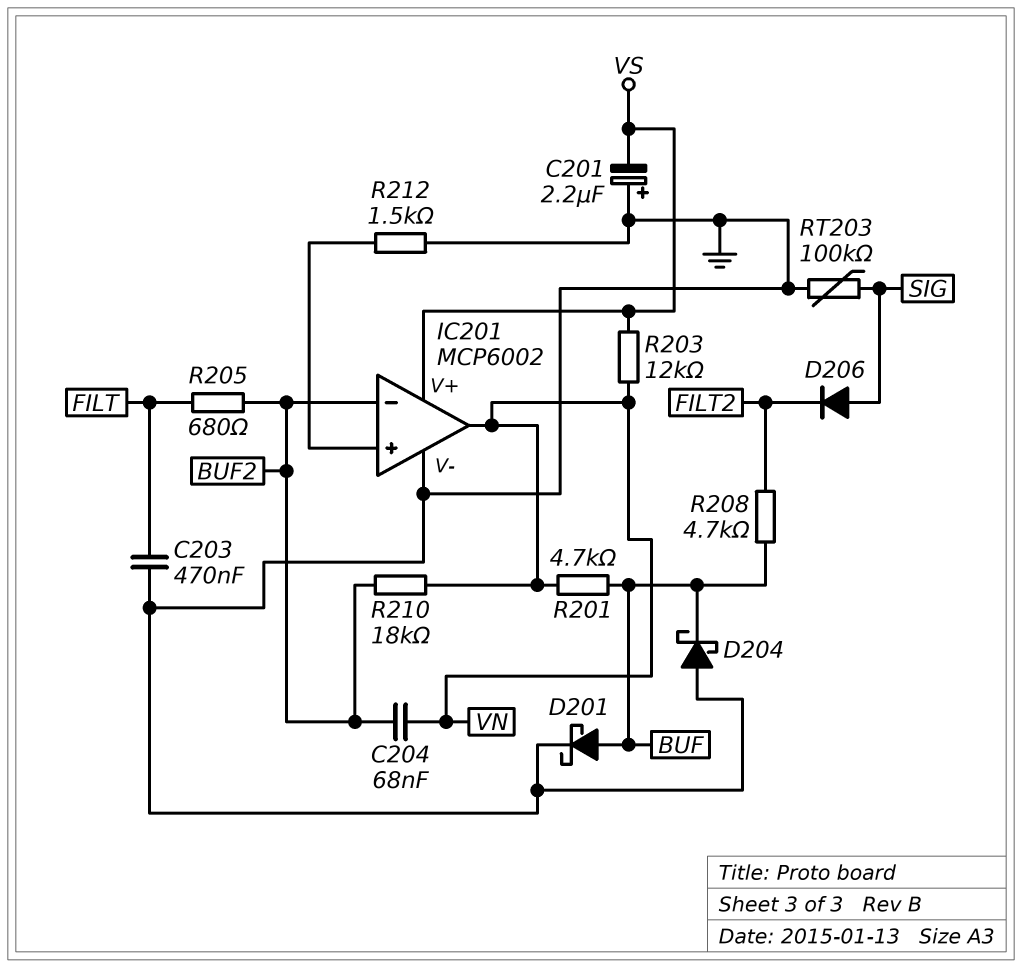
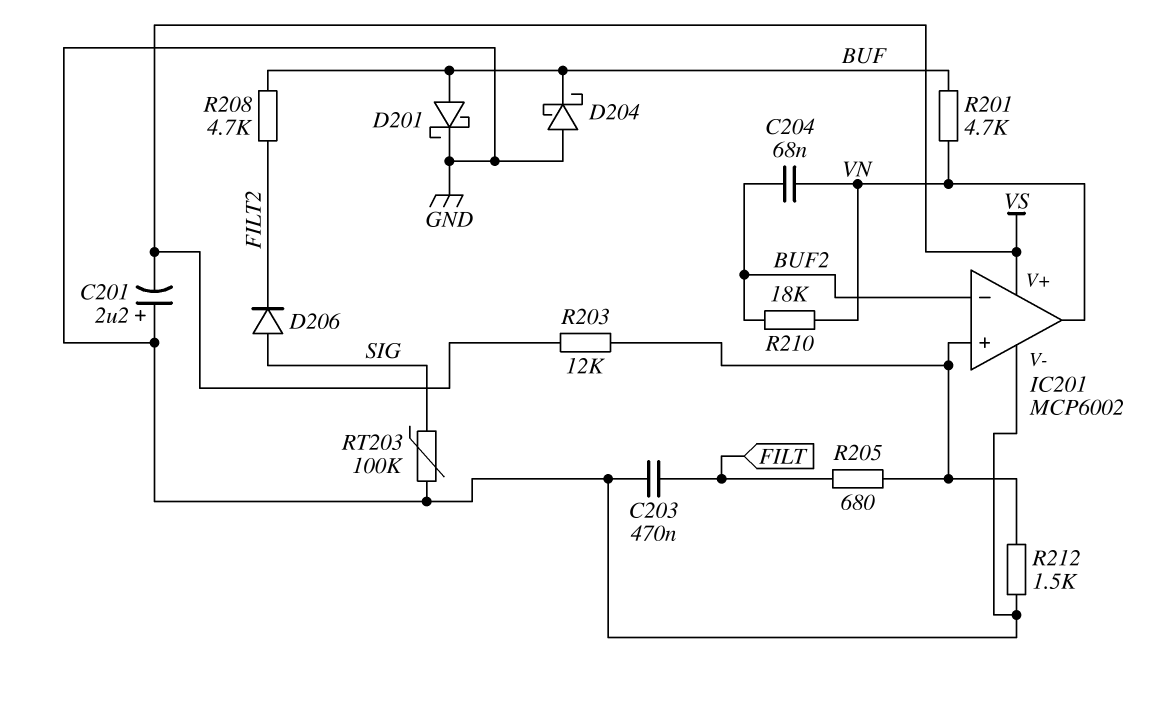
R203: 12k (VN, VS) -> 12k (IC201/in+, VS)
R205: 680 (BUF2, FILT) -> 680 (FILT, IC201/in+)

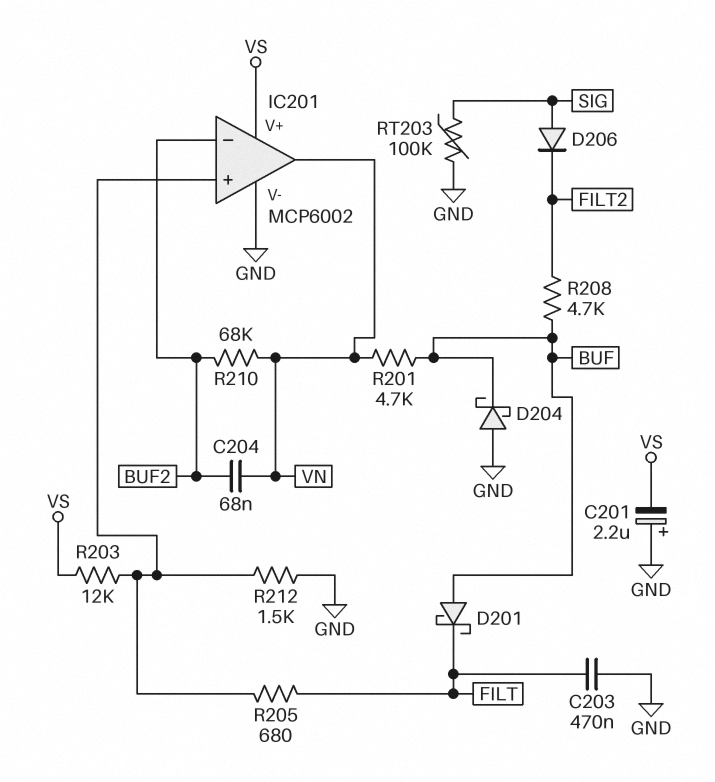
D201: schottky (A BUF, K GND) -> schottky (A BUF, K FILT)
R210: 18k (BUF2, VN) -> 68k (BUF2, VN)

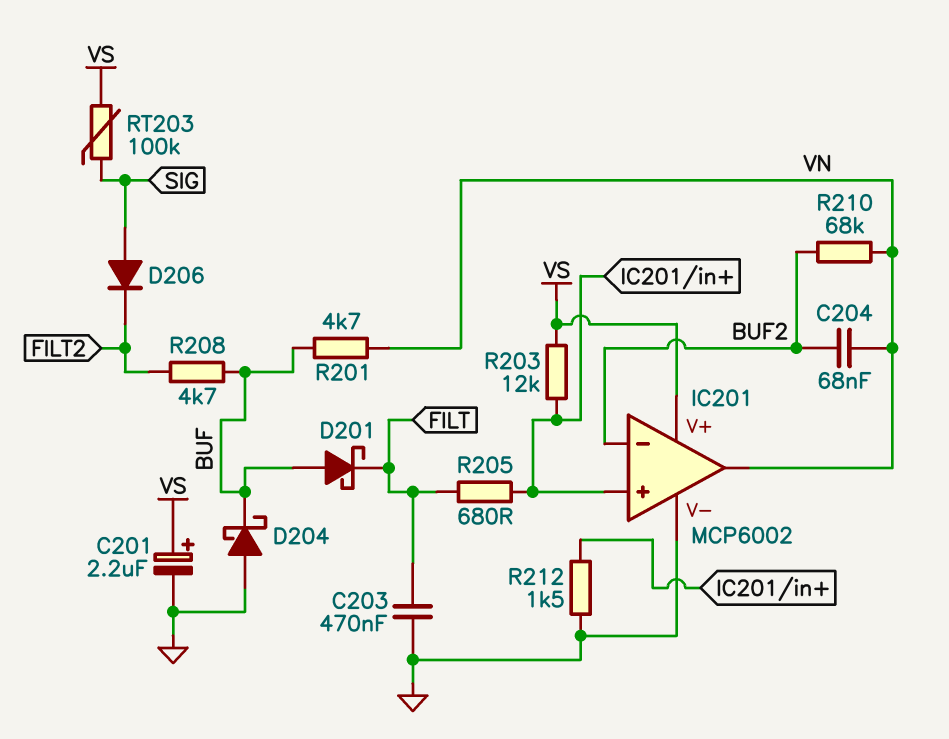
C201: 2.2uF (plus GND, minus VS) -> 2.2uF (plus VS, minus GND)
RT203: 100k (GND, SIG) -> 100k (SIG, VS)

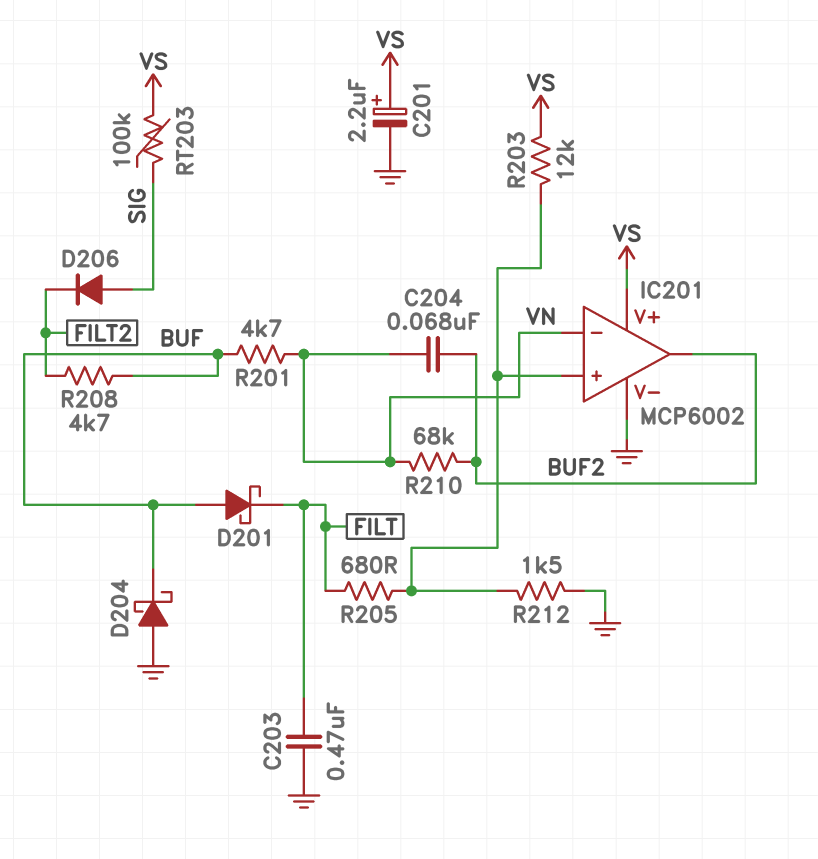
IC201 pin in-: BUF2 -> VN
IC201 pin out: VN -> BUF2

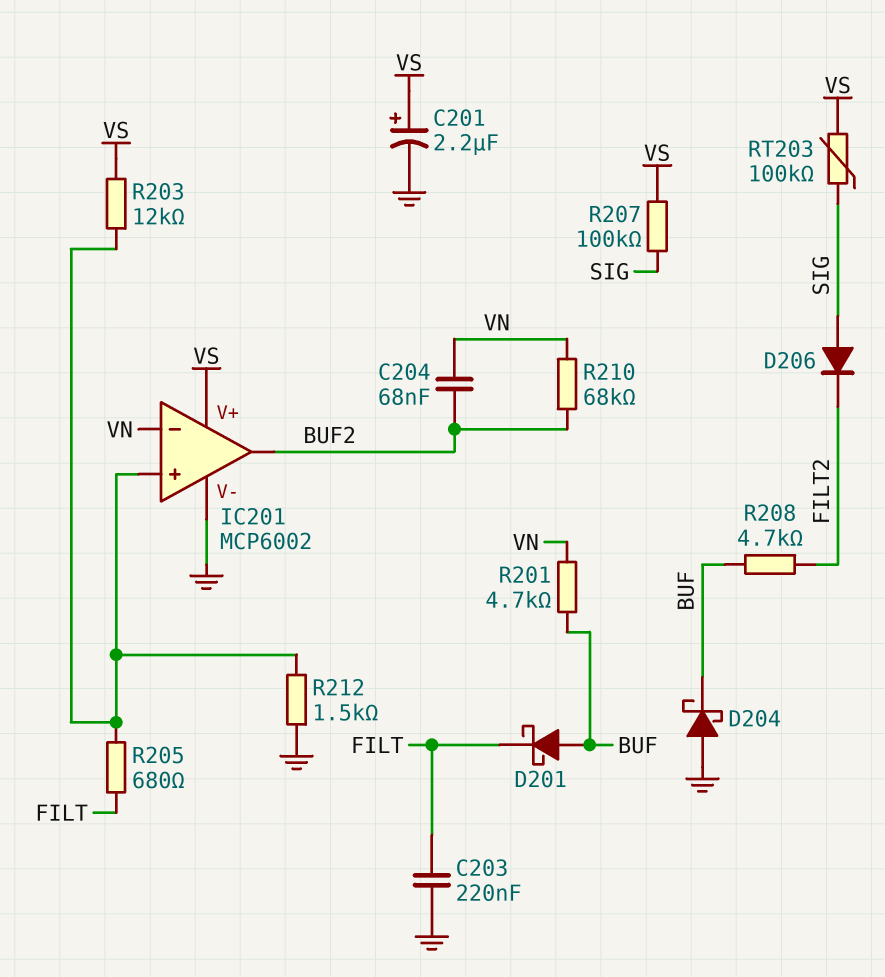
C203: 470nF (FILT, GND) -> 220nF (FILT, GND)
R207: none -> 100k (SIG, VS)

